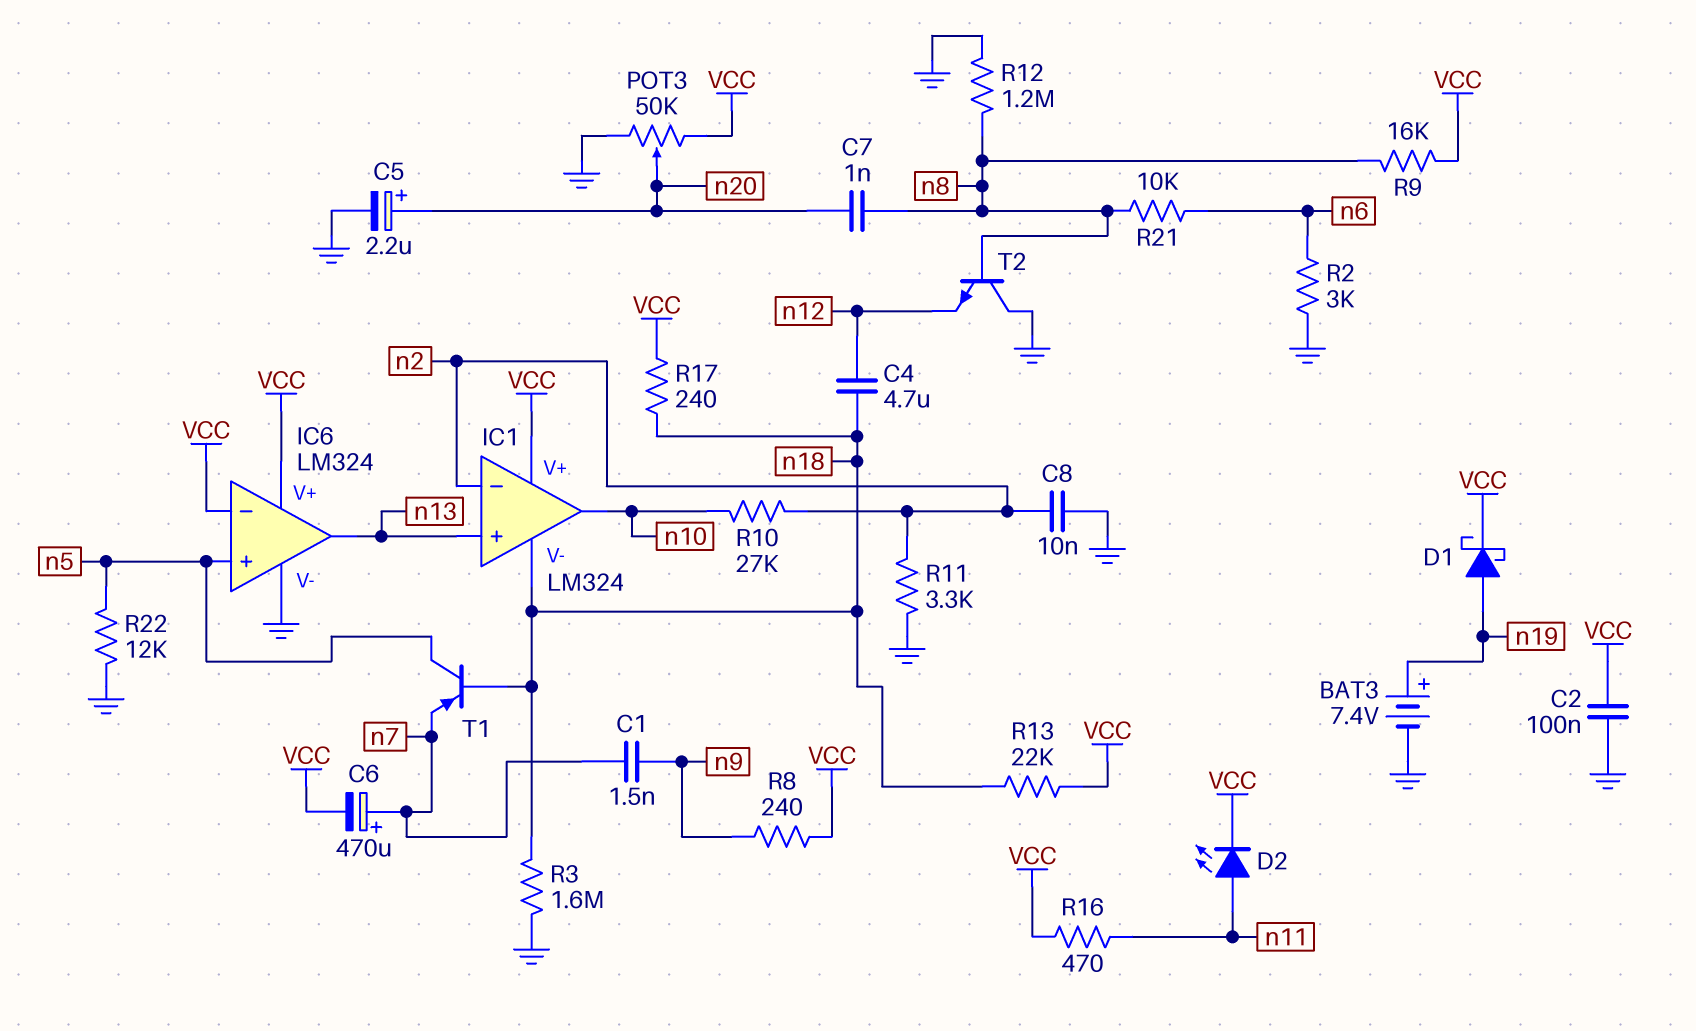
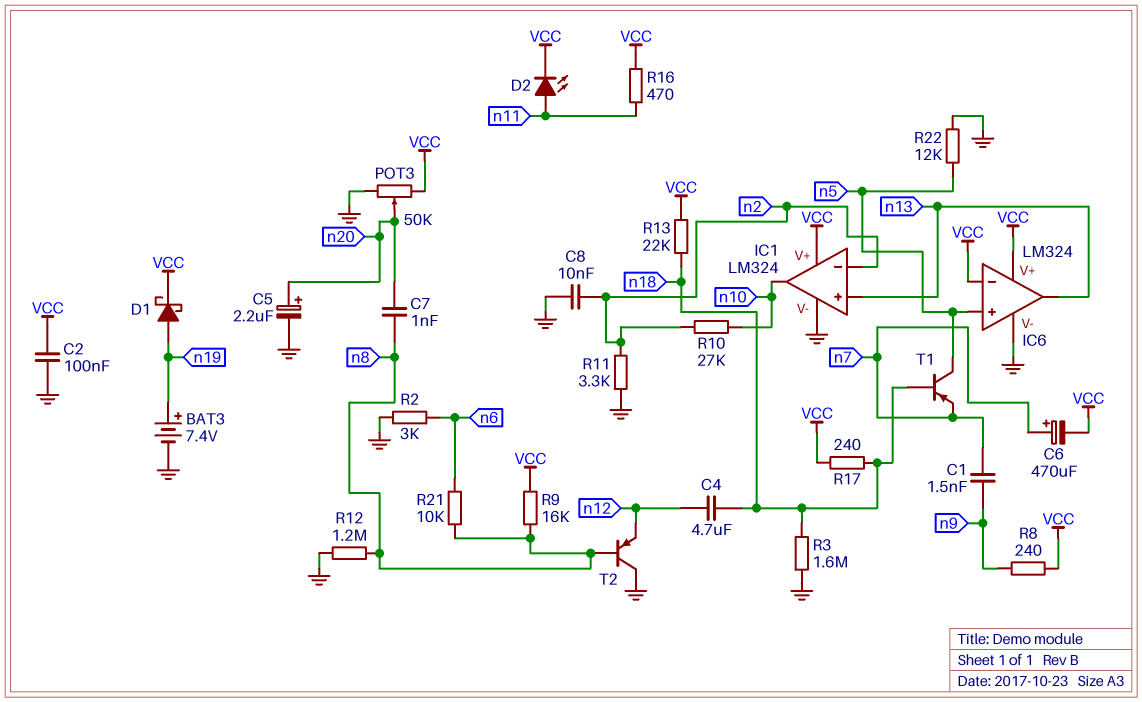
IC1 pin V-: n18 -> GND
T2: NPN (B n8, C GND, E n12) -> PNP (B n8, C GND, E n12)

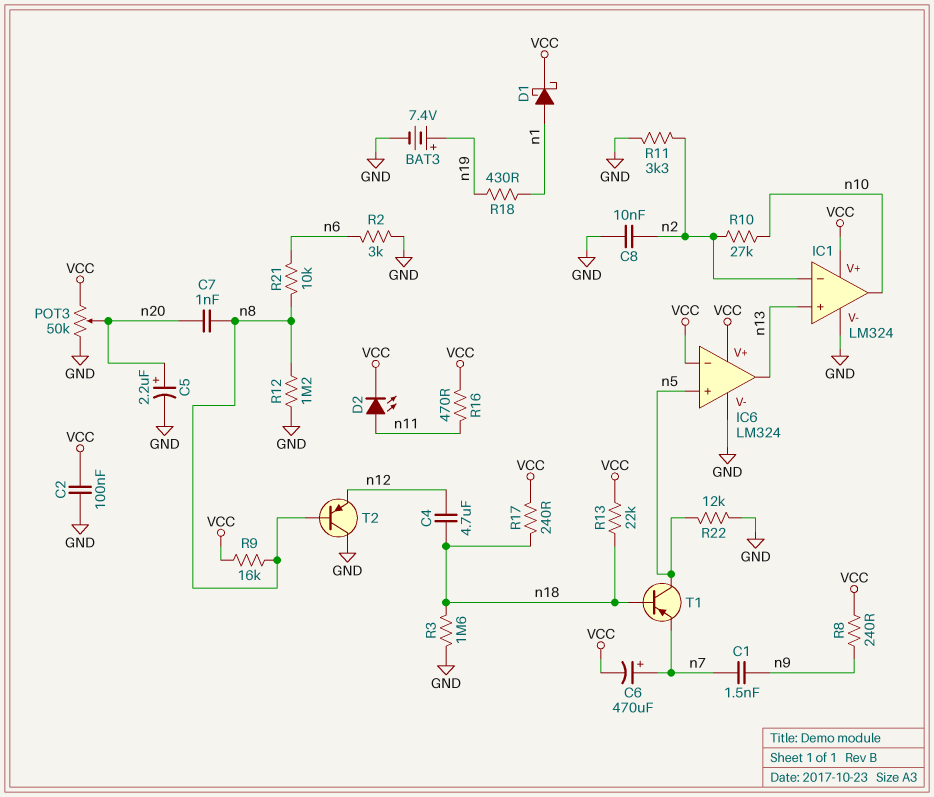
D1: schottky (A n19, K VCC) -> schottky (A n1, K VCC)
R18: none -> 430 (n1, n19)

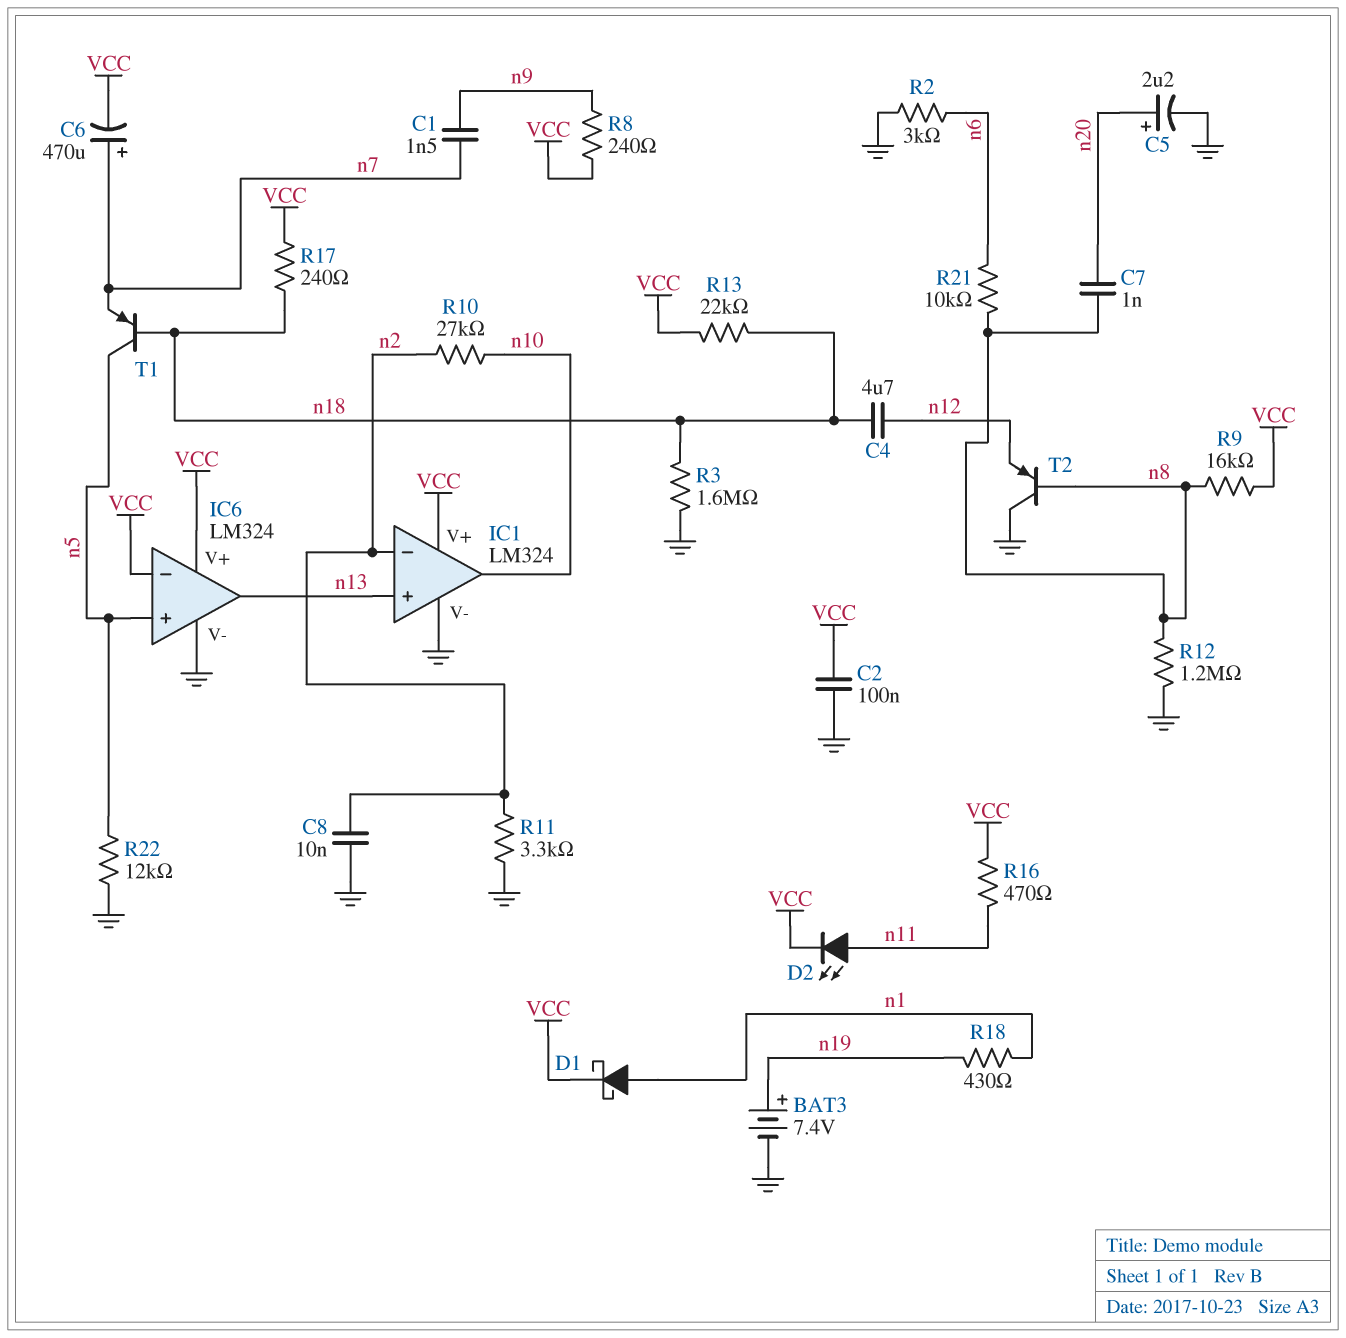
POT3: 50k (GND, VCC, wiper n20) -> none

